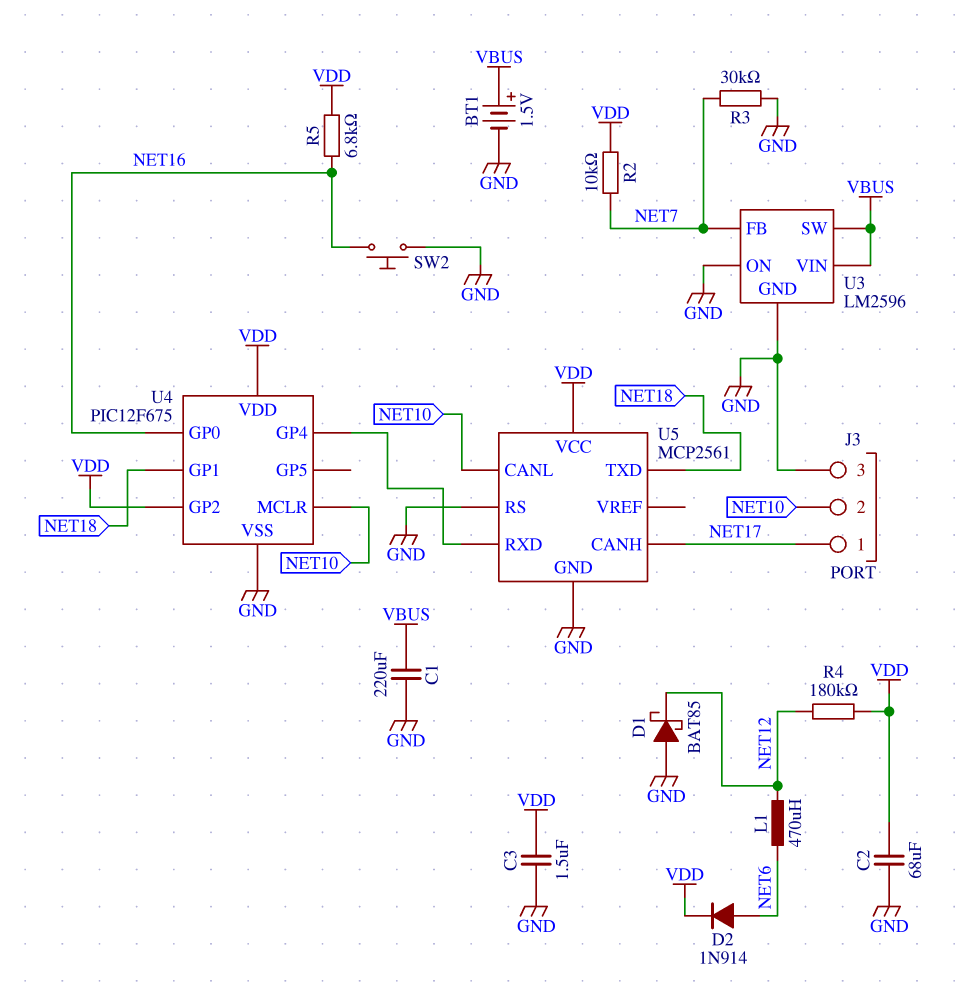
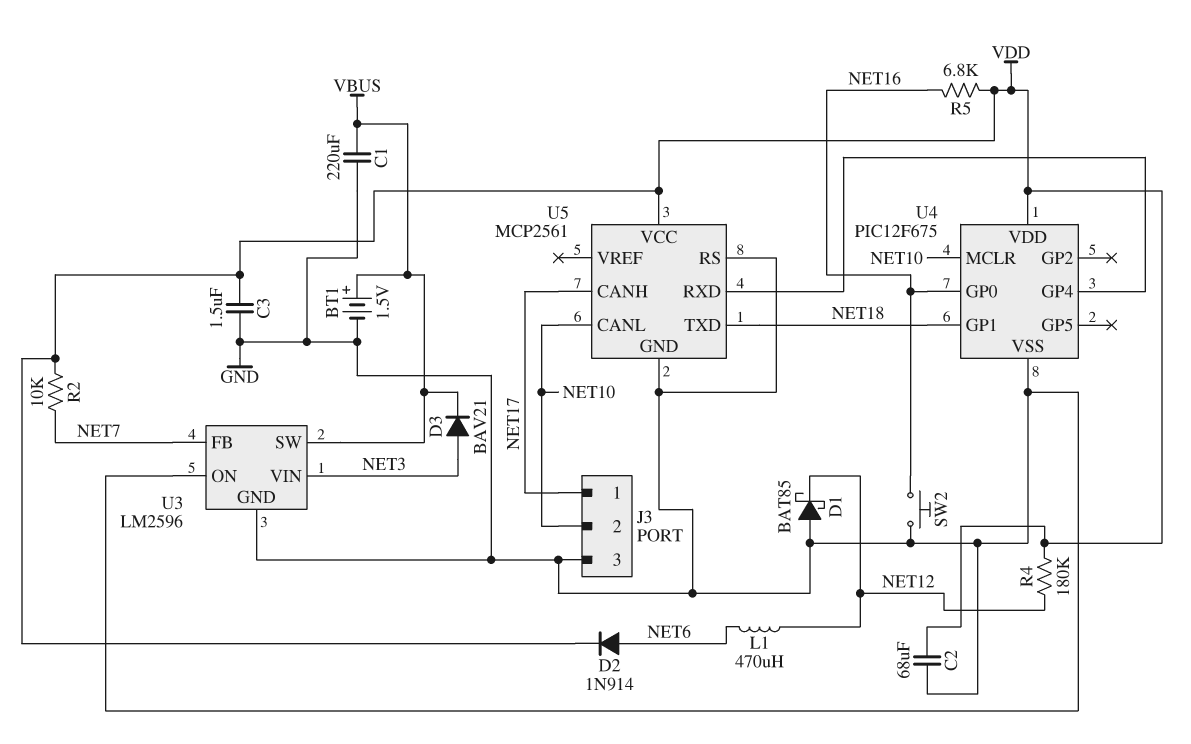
D3: none -> diode BAV21 (A NET3, K VBUS)
R3: 30k (GND, NET7) -> none
U3 pin VIN: VBUS -> NET3
U4 pin GP2: VDD -> none

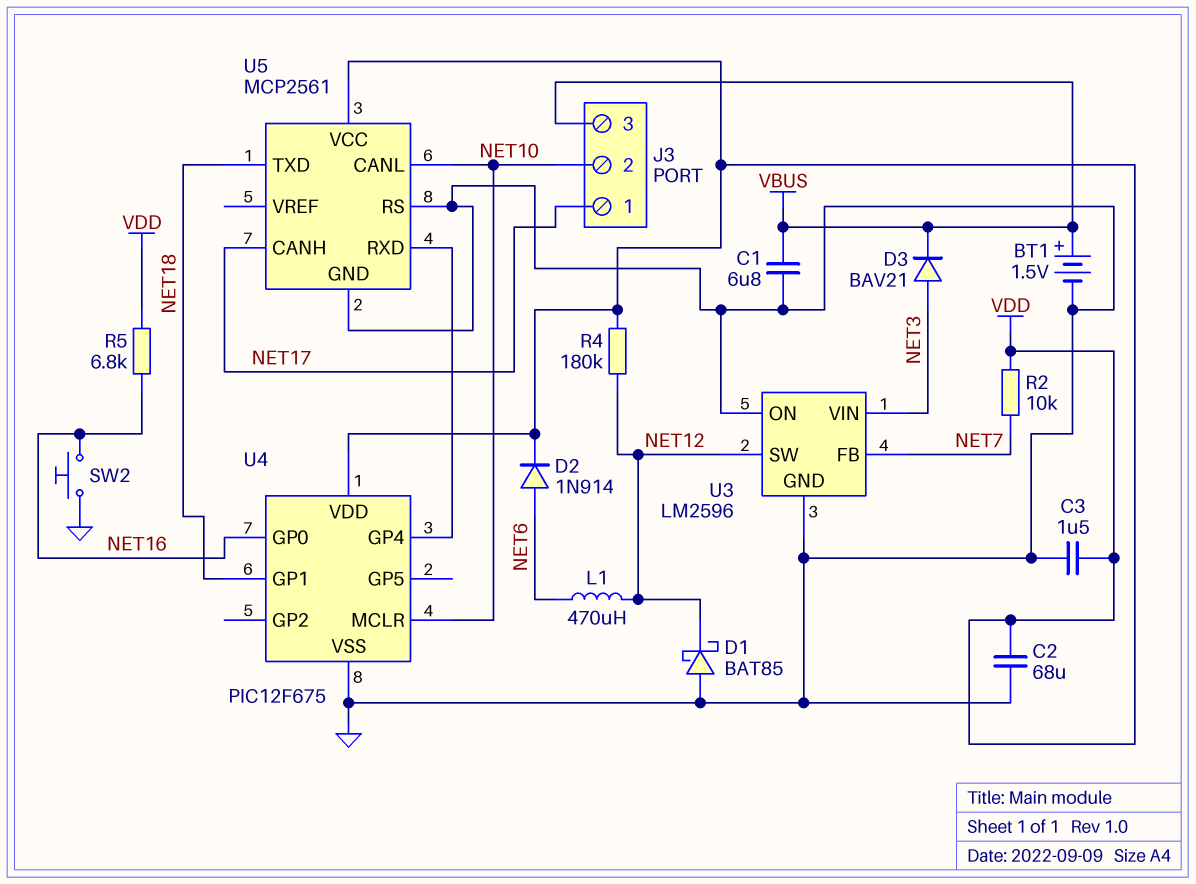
C1: 220uF (GND, VBUS) -> 6.8uF (GND, VBUS)
J3 pin 3: GND -> VBUS
U3 pin SW: VBUS -> NET12

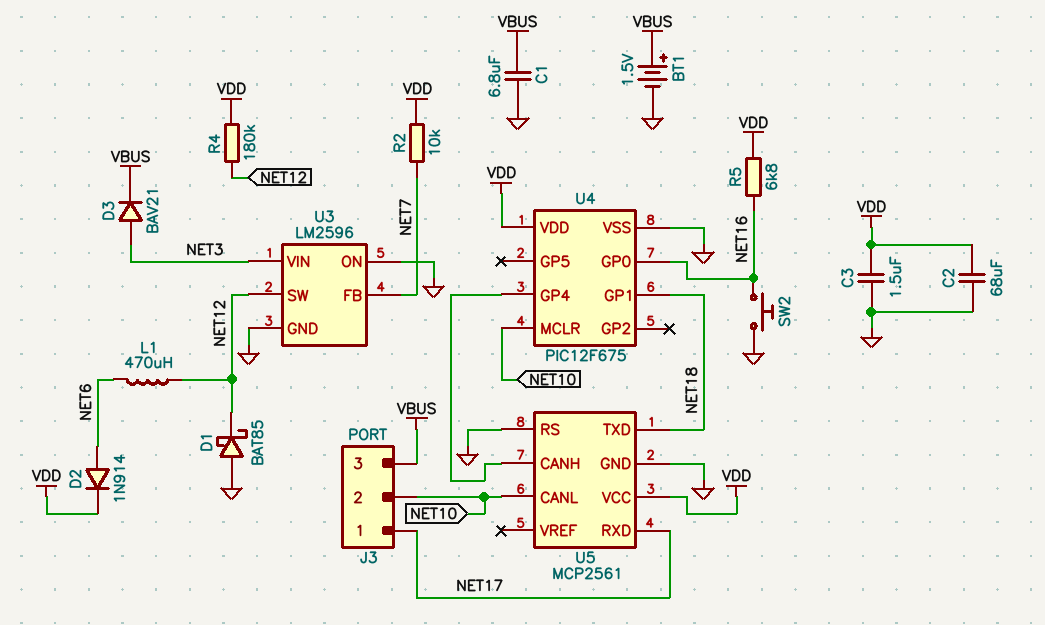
U5 pin CANH: NET17 -> U4/GP4
U5 pin RXD: U4/GP4 -> NET17

